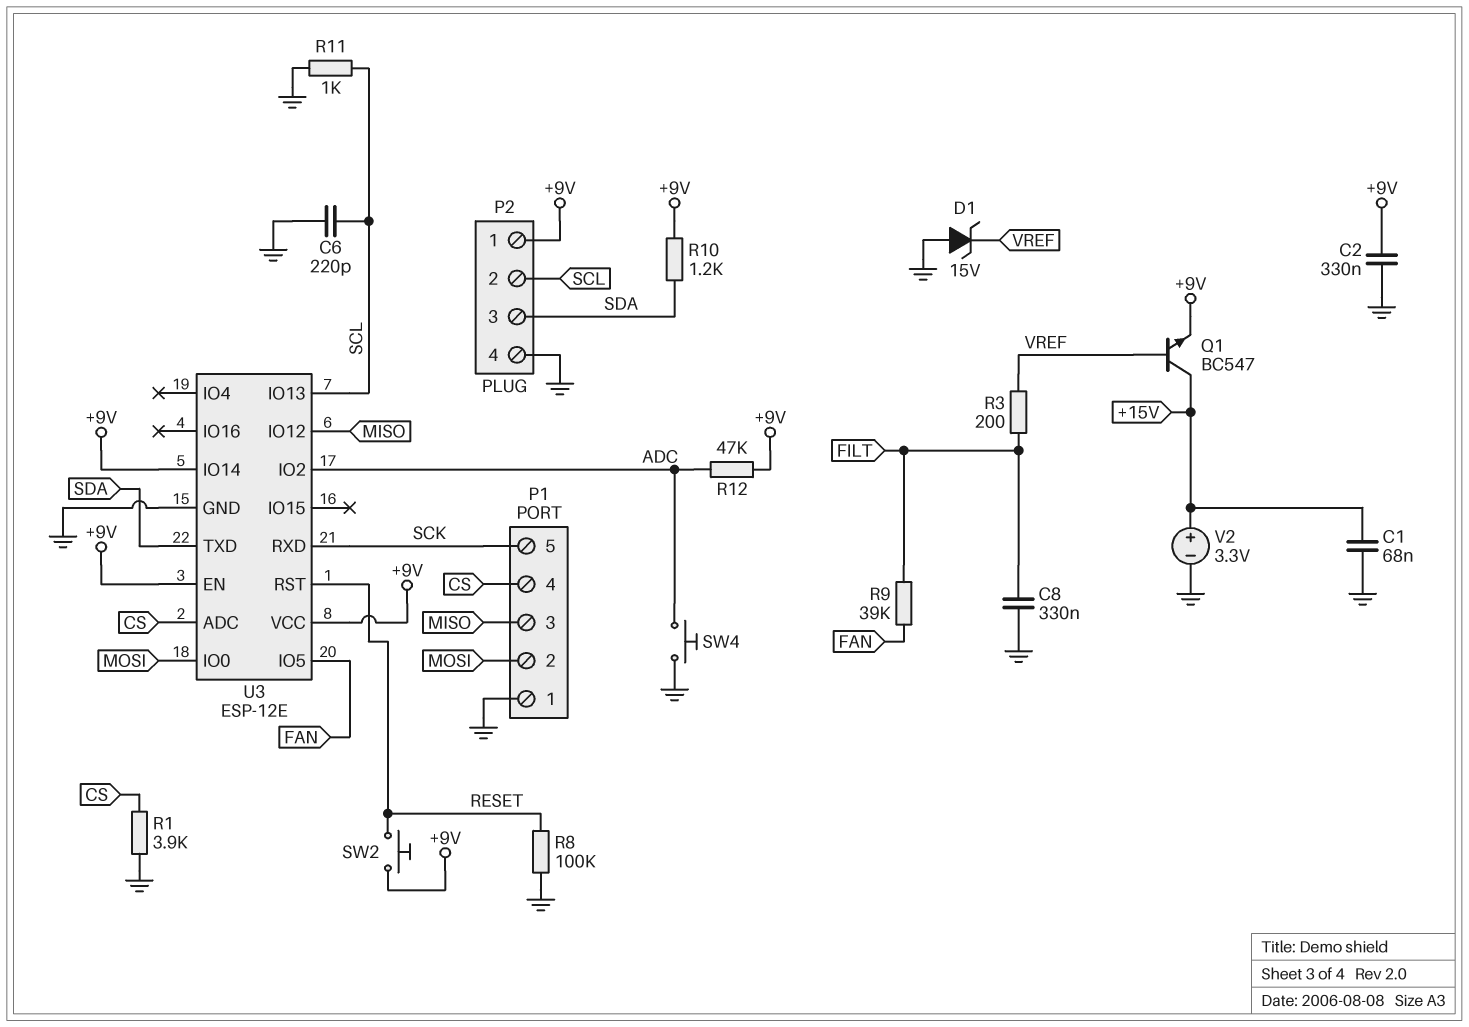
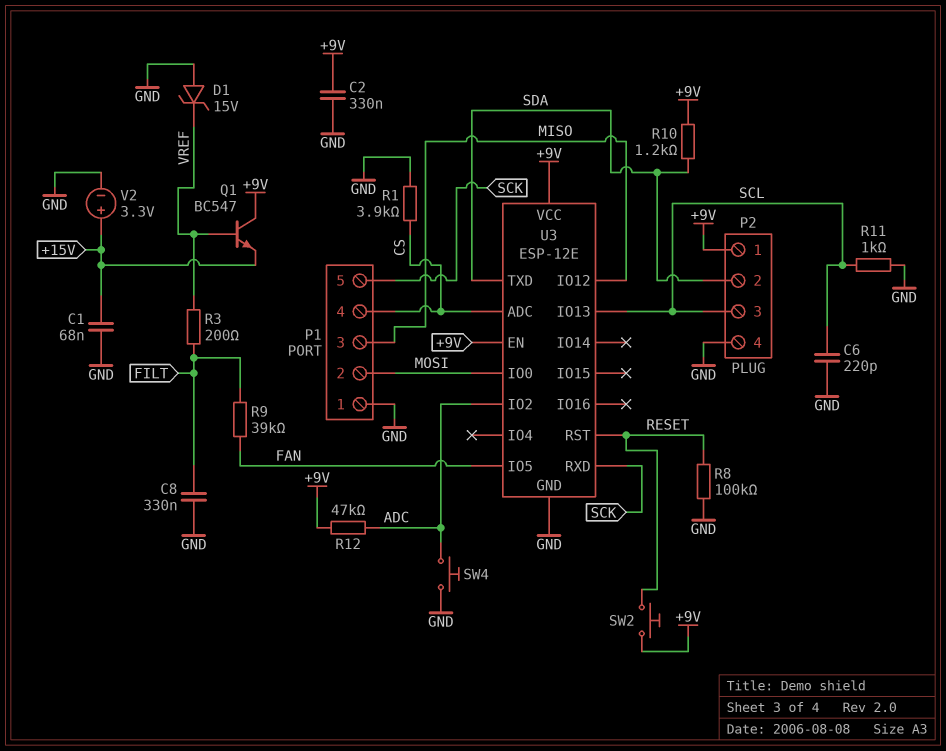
P2 pin 2: SCL -> SDA
P2 pin 3: SDA -> SCL
Q1: NPN BC547 (B VREF, C +15V, E +9V) -> NPN BC547 (B VREF, C +9V, E +15V)
U3 pin IO14: +9V -> none

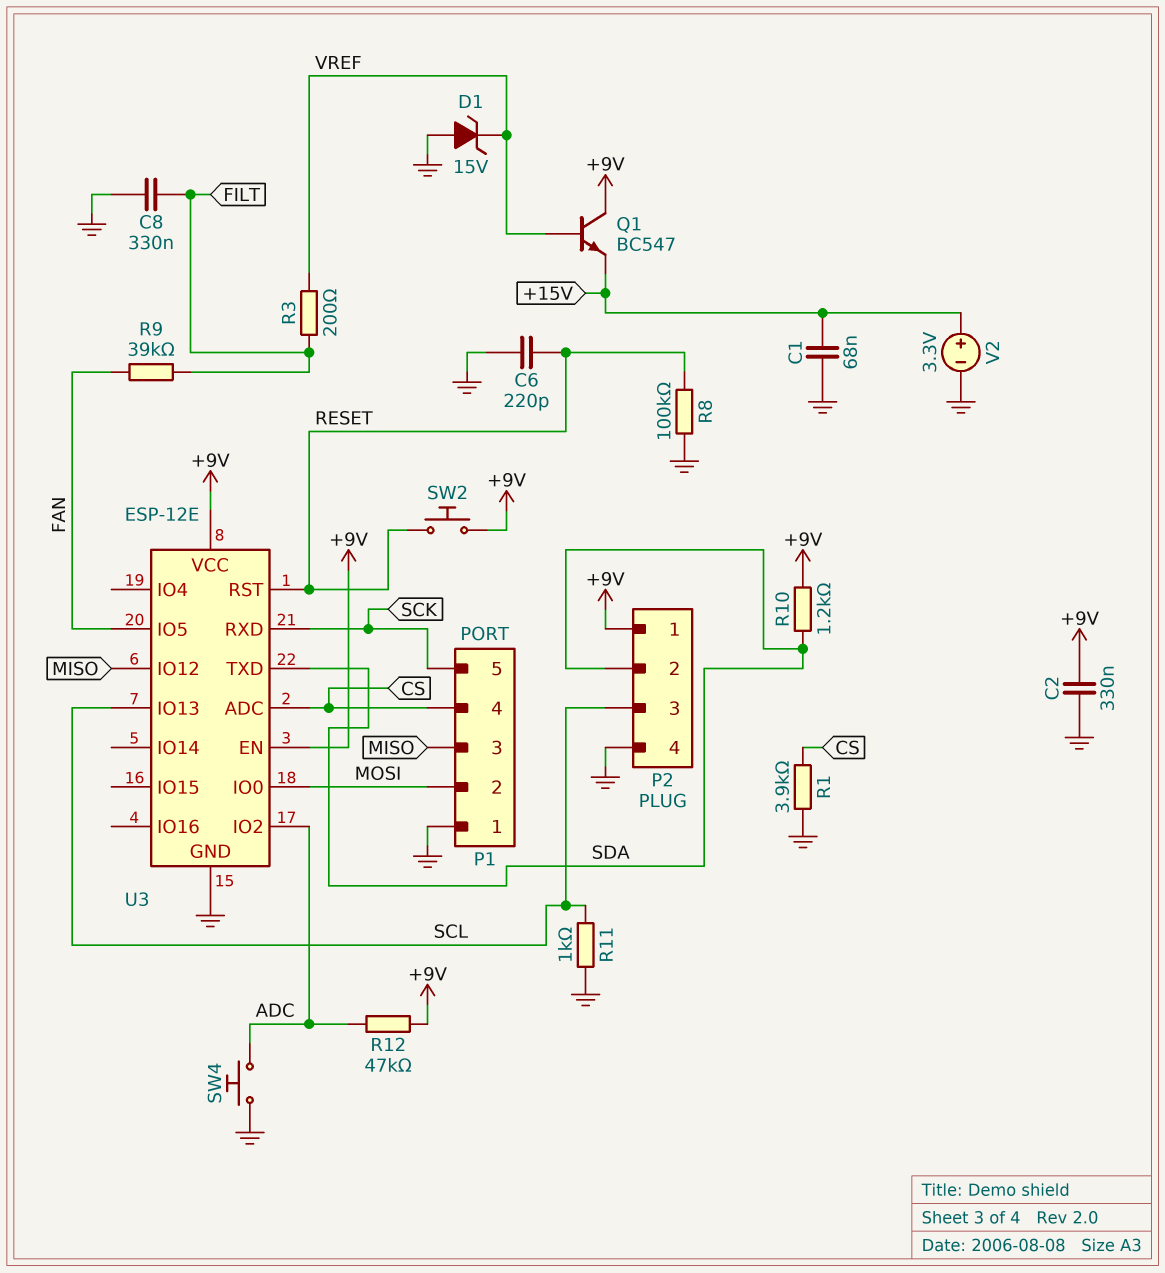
C6: 220pF (GND, SCL) -> 220pF (GND, RESET)

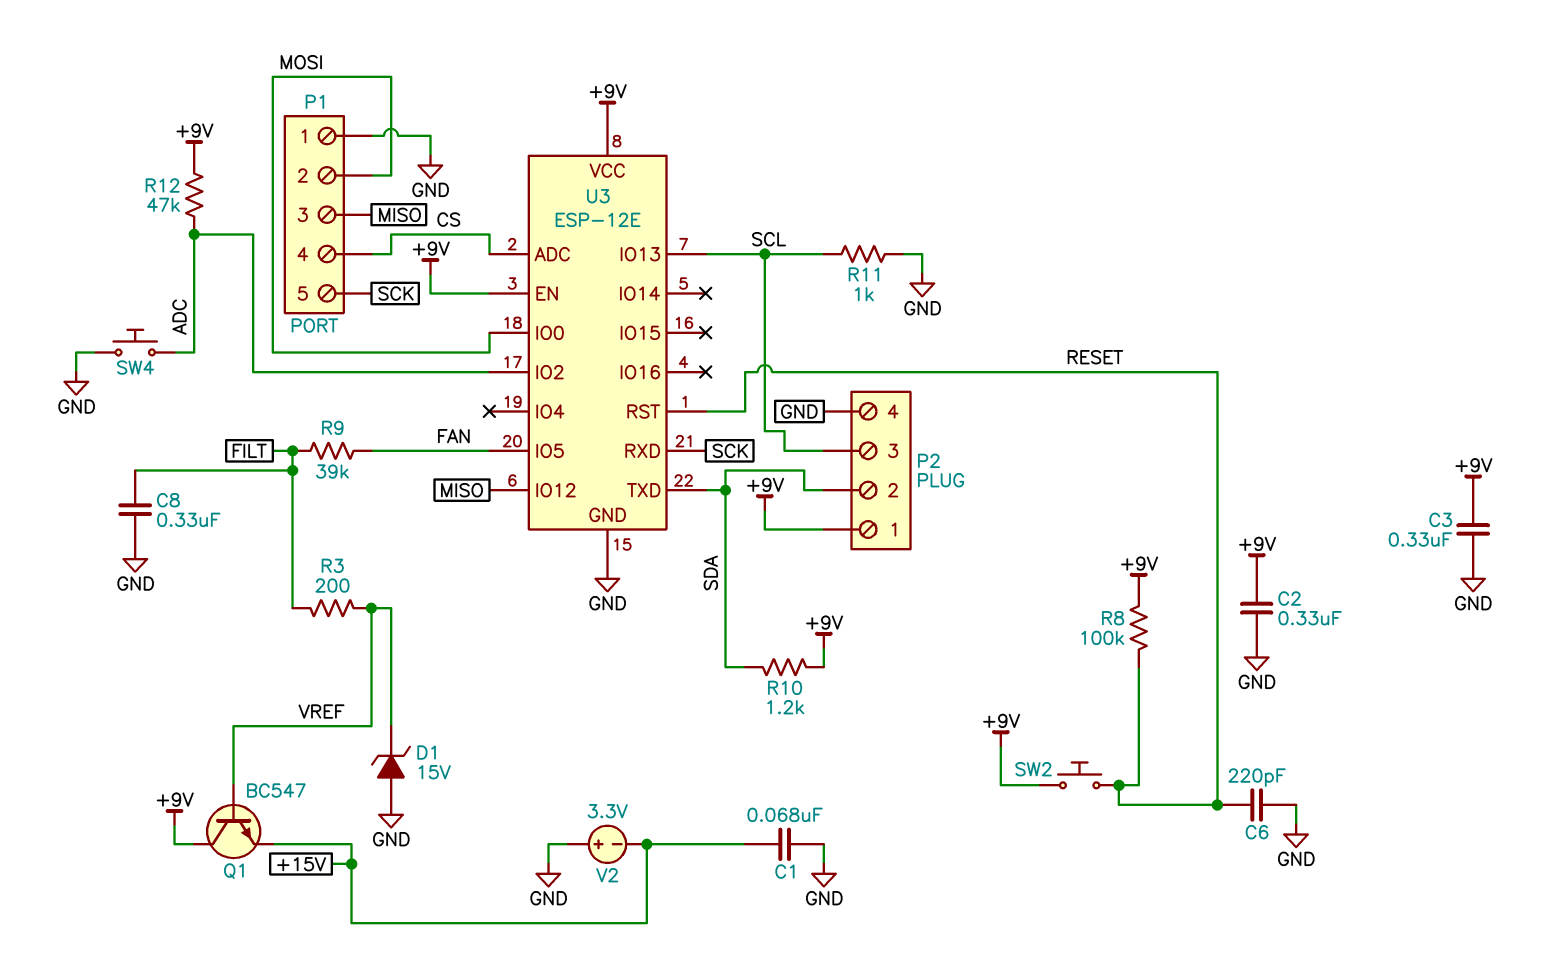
C3: none -> 330nF (+9V, GND)
R1: 3.9k (CS, GND) -> none
R8: 100k (GND, RESET) -> 100k (+9V, RESET)
V2: 3.3V (plus +15V, minus GND) -> 3.3V (plus GND, minus +15V)

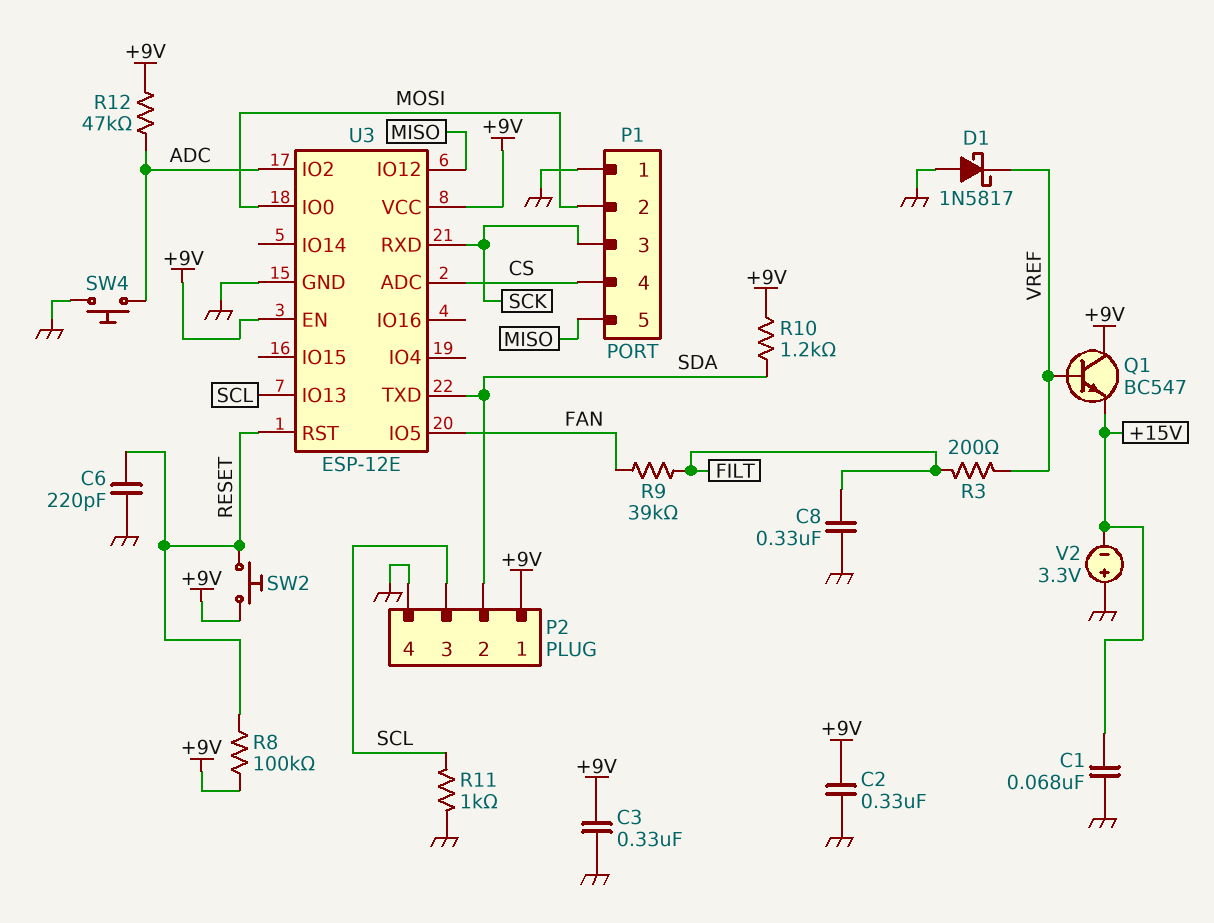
D1: zener 15V (A GND, K VREF) -> schottky 1N5817 (A GND, K VREF)
P1 pin 3: MISO -> SCK
P1 pin 5: SCK -> MISO

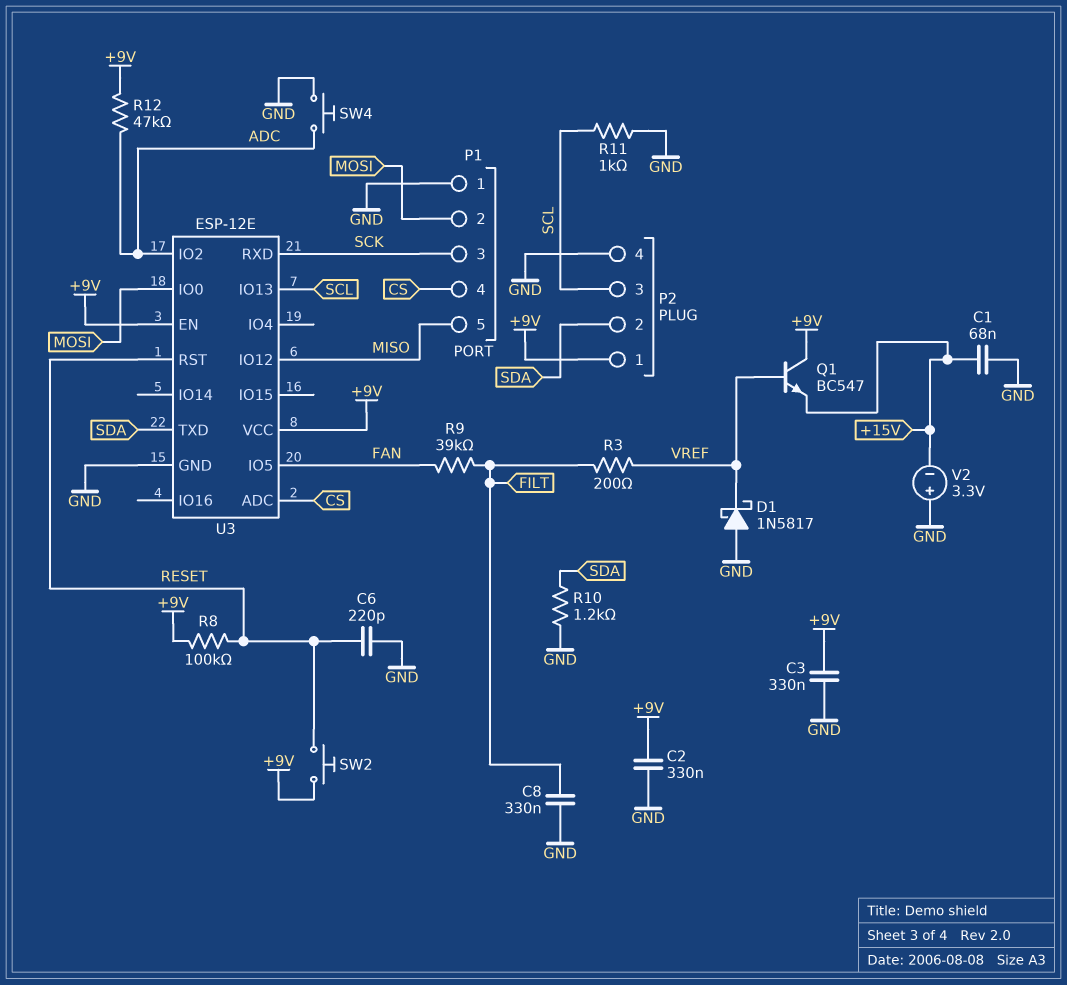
R10: 1.2k (+9V, SDA) -> 1.2k (GND, SDA)

